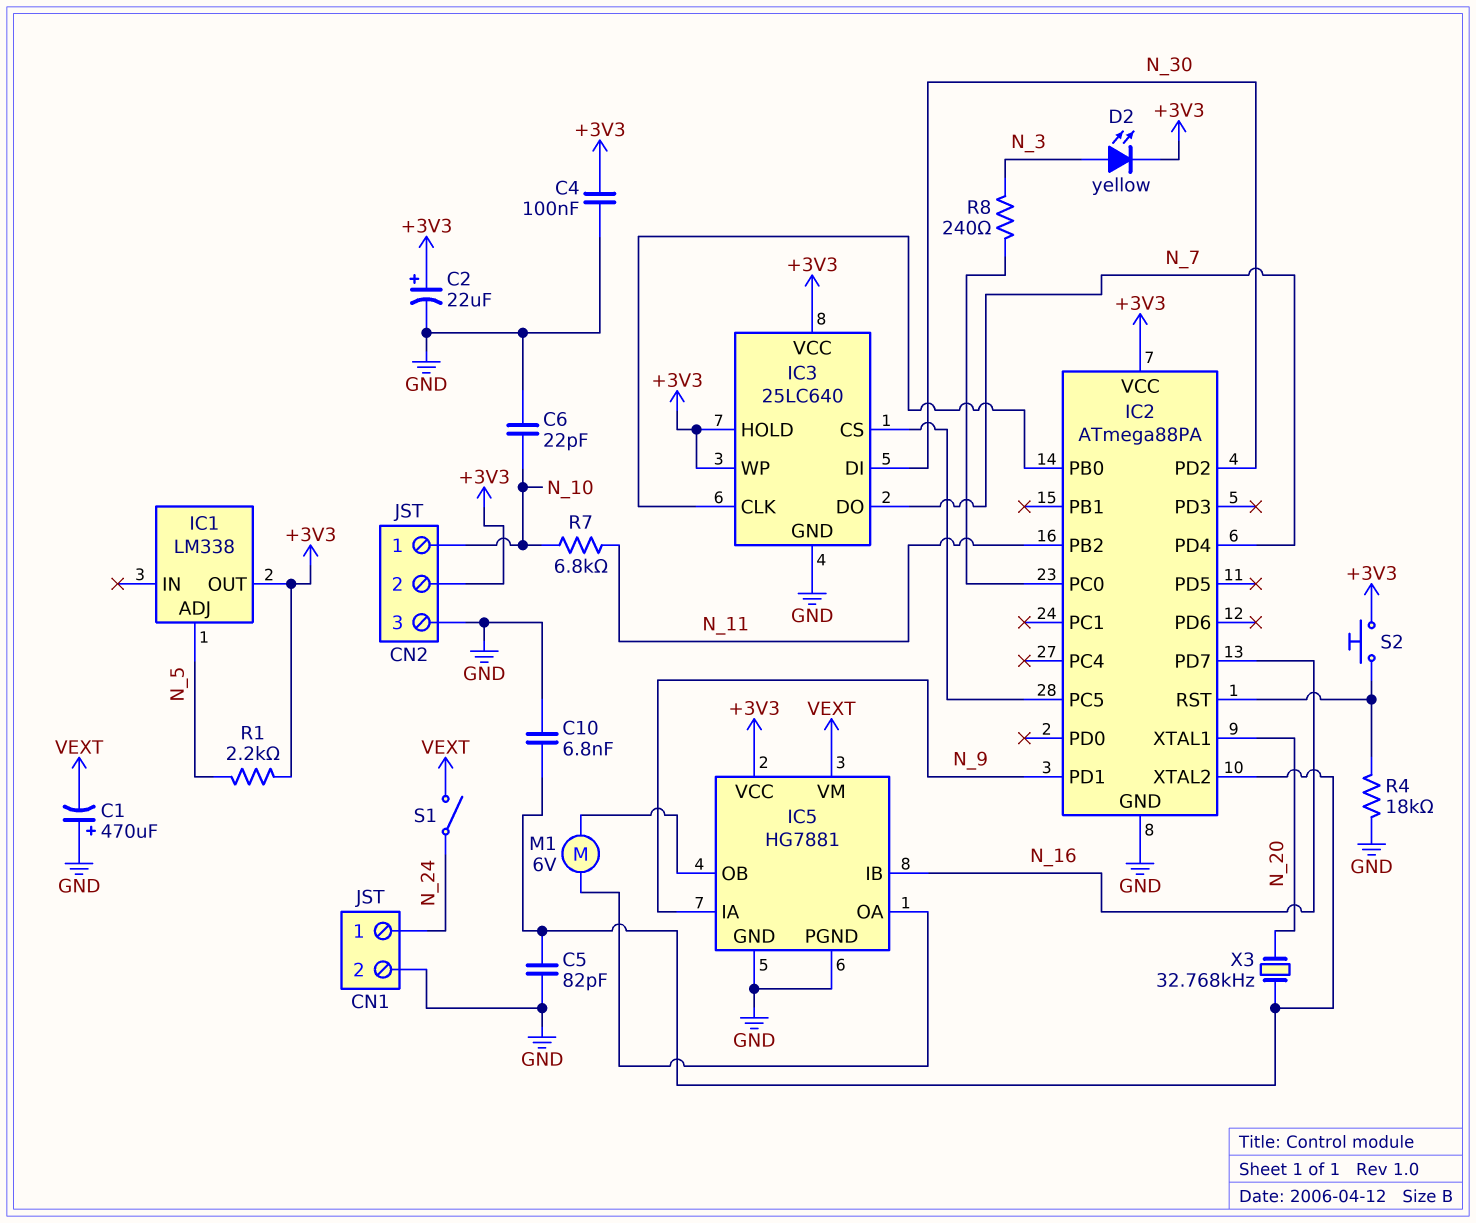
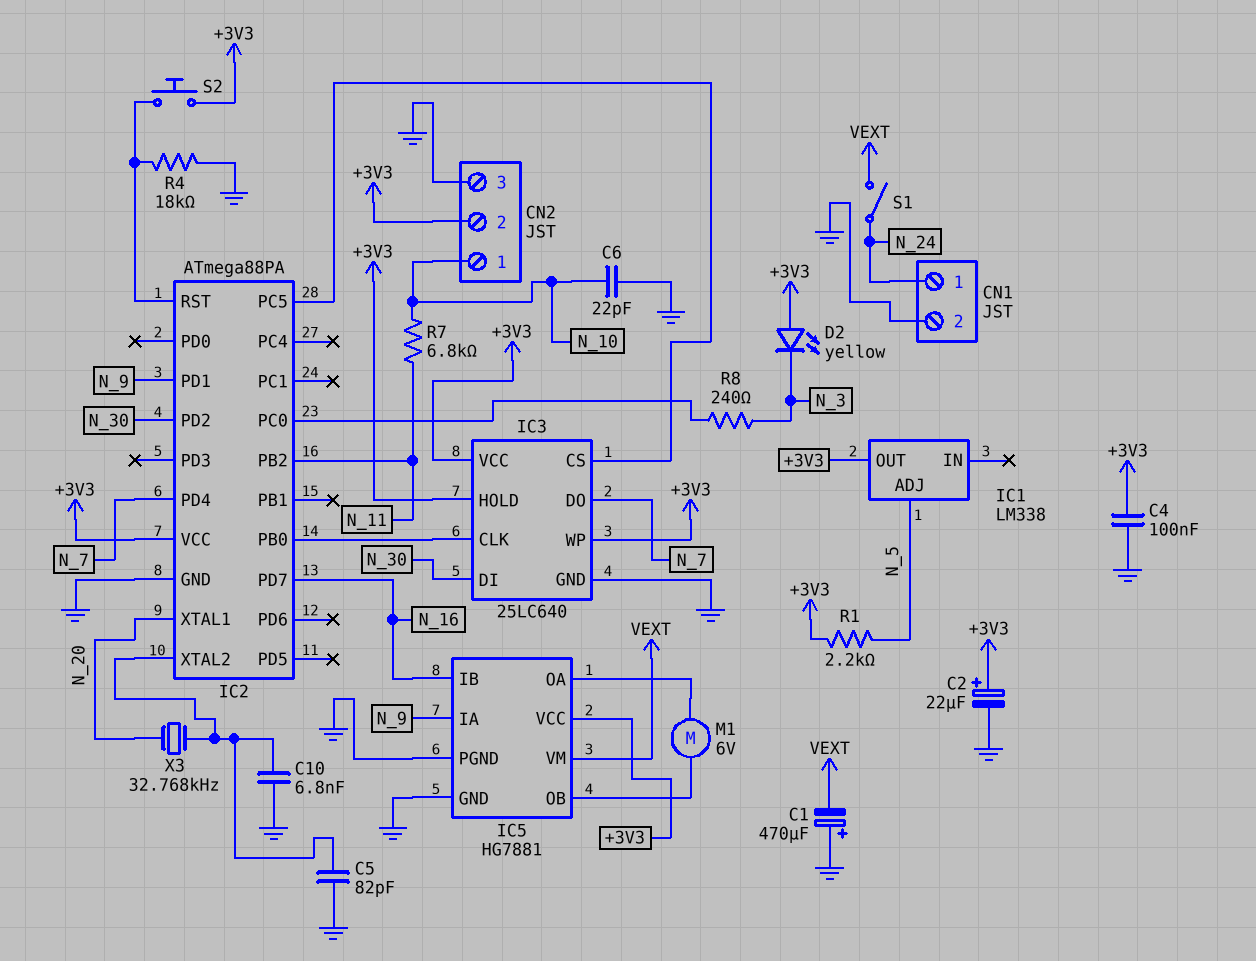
D2: LED yellow (A N_3, K +3V3) -> LED yellow (A +3V3, K N_3)

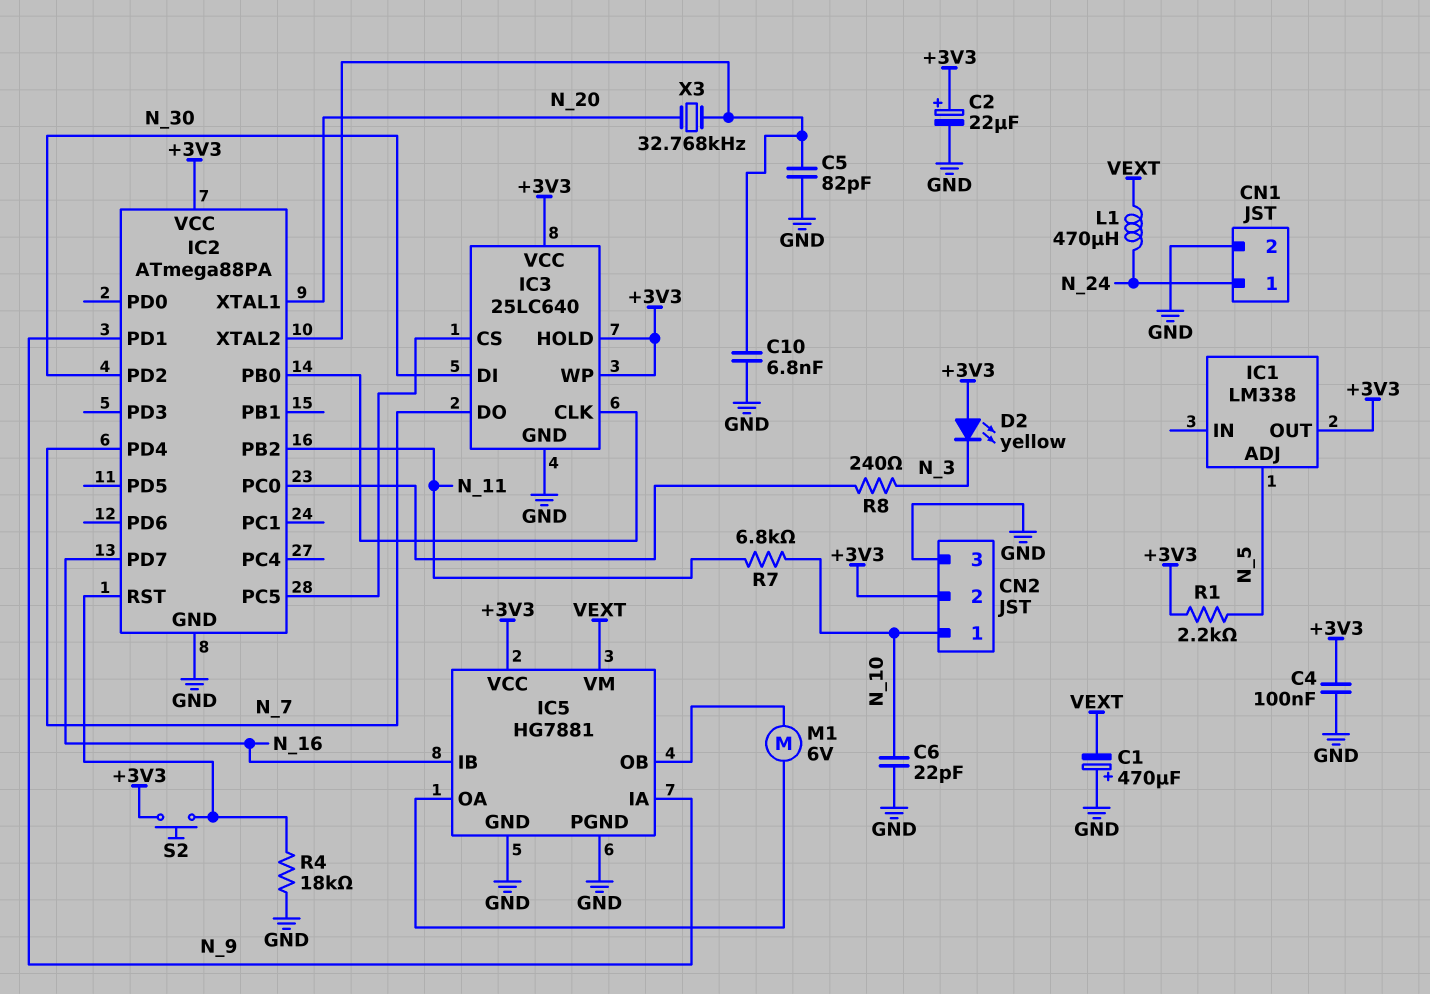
L1: none -> 470uH (N_24, VEXT)
S1: switch (N_24, VEXT) -> none

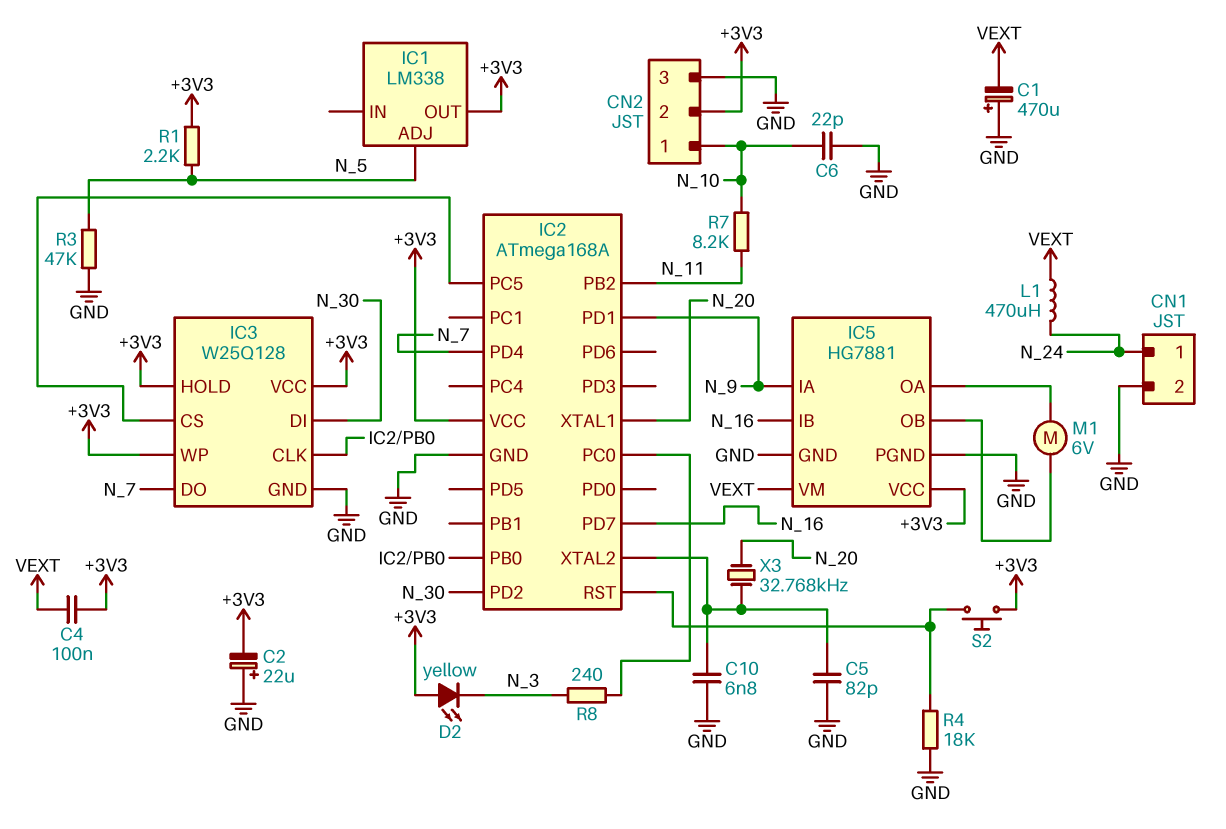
C2: 22uF (plus +3V3, minus GND) -> 22uF (plus GND, minus +3V3)
C4: 100nF (+3V3, GND) -> 100nF (+3V3, VEXT)
IC2: ATmega88PA -> ATmega168A
IC3: 25LC640 -> W25Q128
R3: none -> 47k (GND, N_5)
R7: 6.8k (N_10, N_11) -> 8.2k (N_10, N_11)

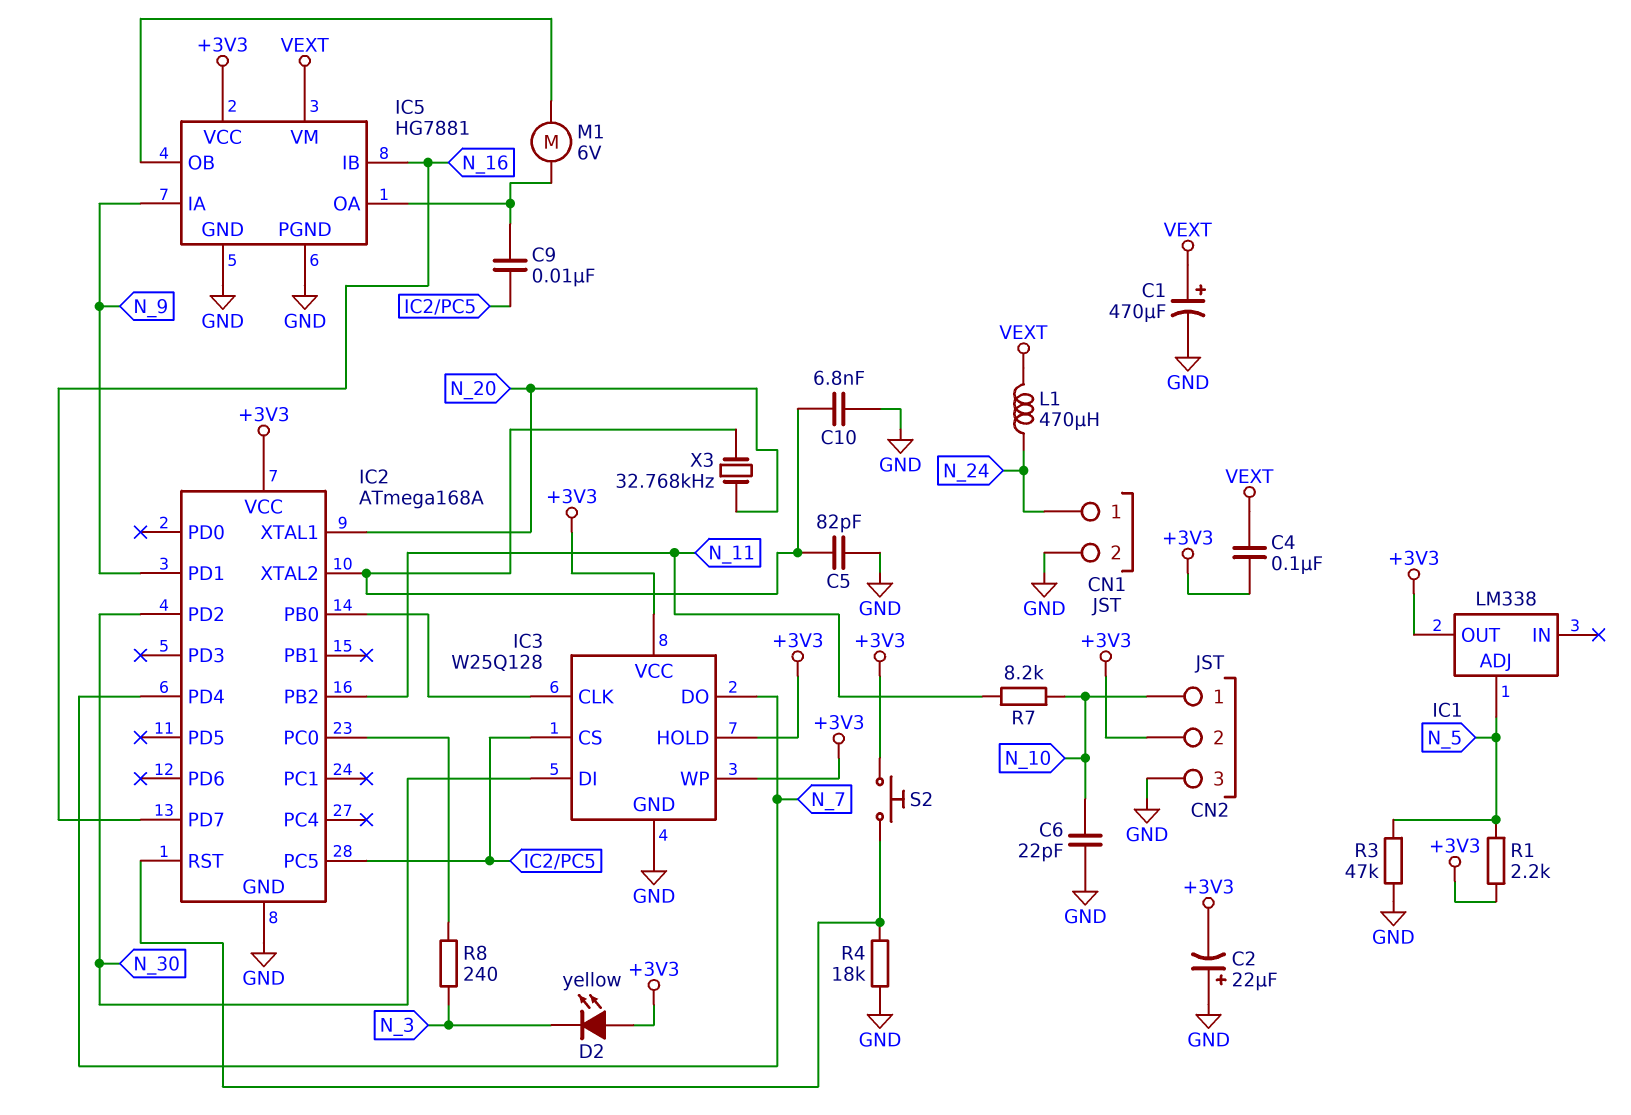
C1: 470uF (plus GND, minus VEXT) -> 470uF (plus VEXT, minus GND)
C9: none -> 10nF (IC2/PC5, IC5/OA)

